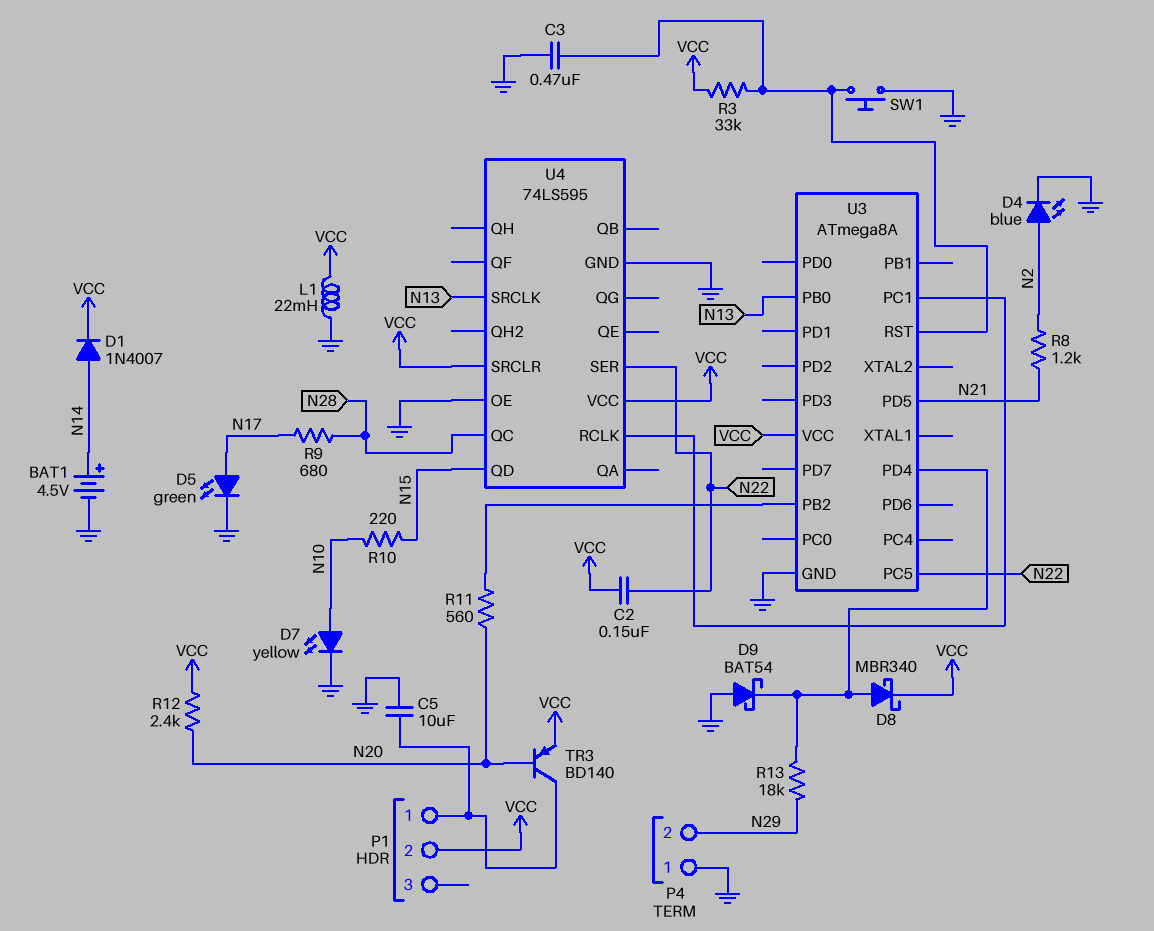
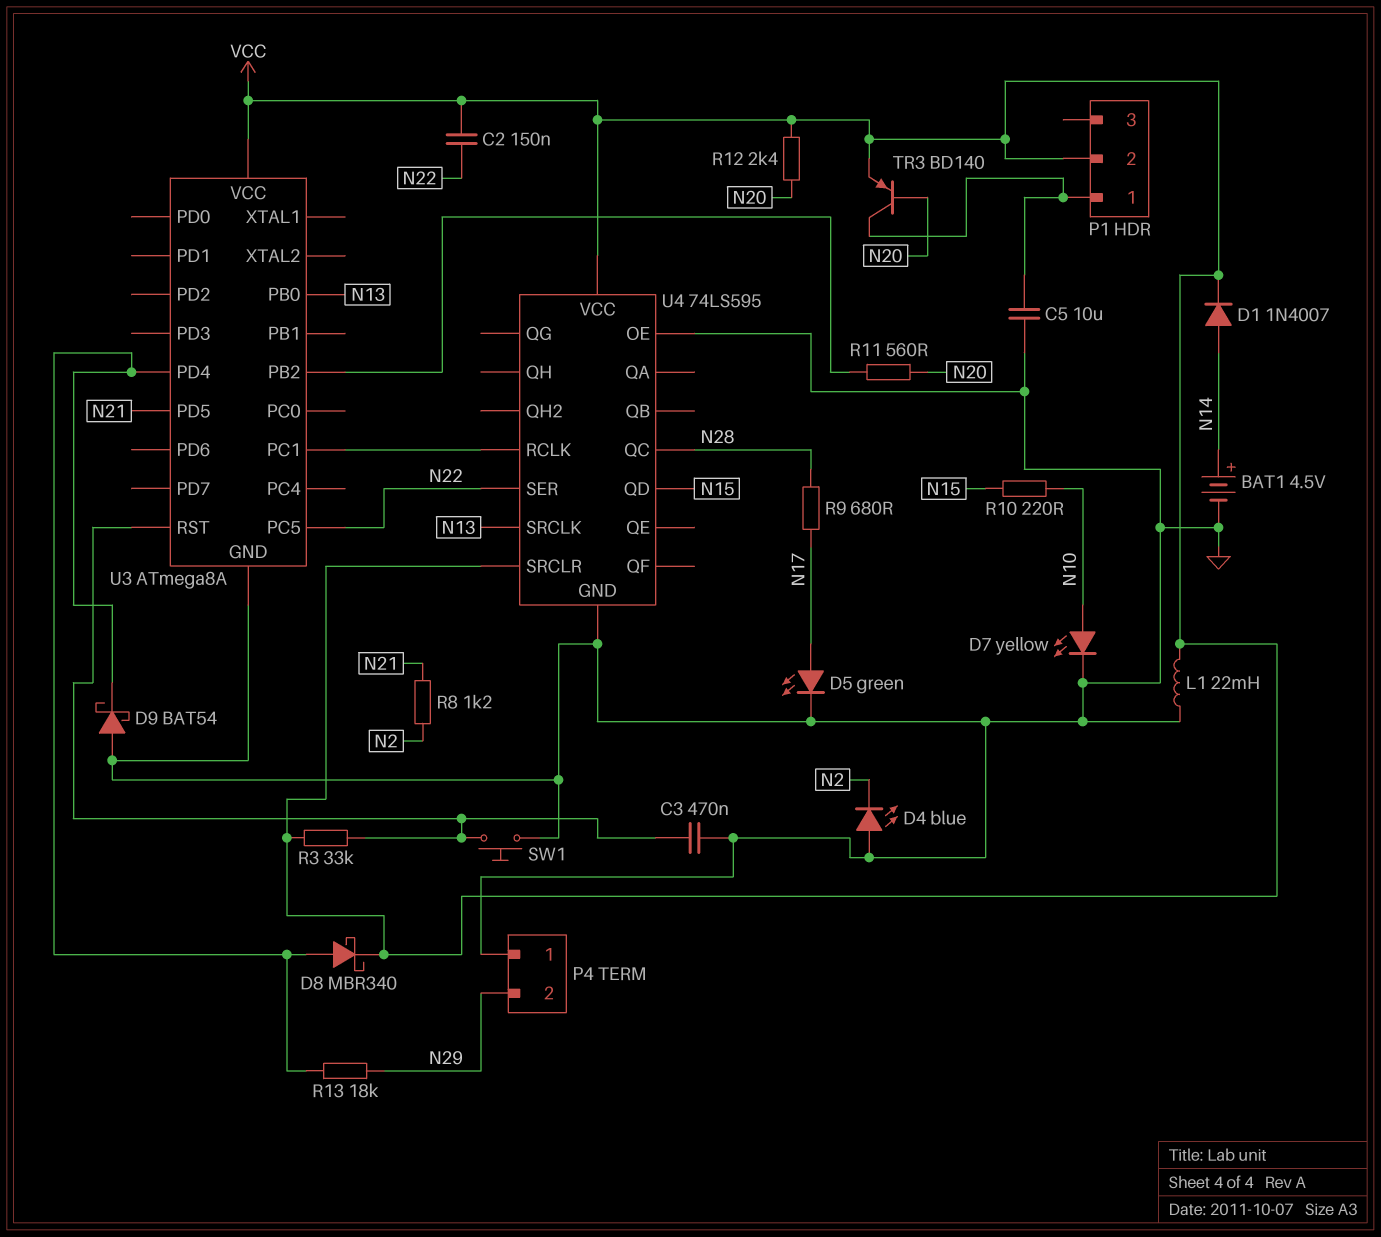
D4: LED blue (A N2, K GND) -> LED blue (A GND, K N2)

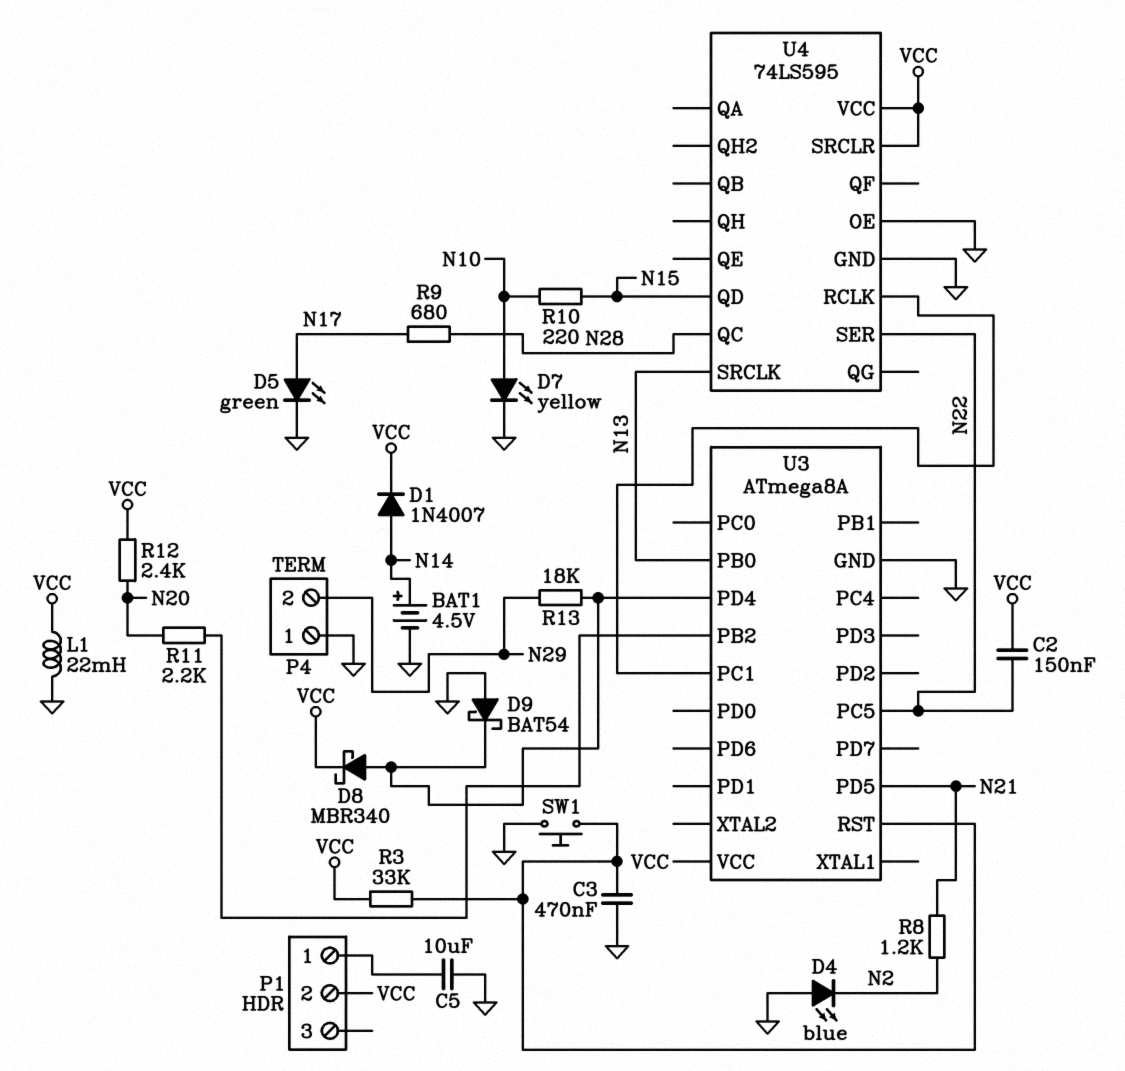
R11: 560 (N20, U3/PB2) -> 2.2k (N20, U3/PB2)
TR3: PNP BD140 (B N20, C P1/1, E VCC) -> none

